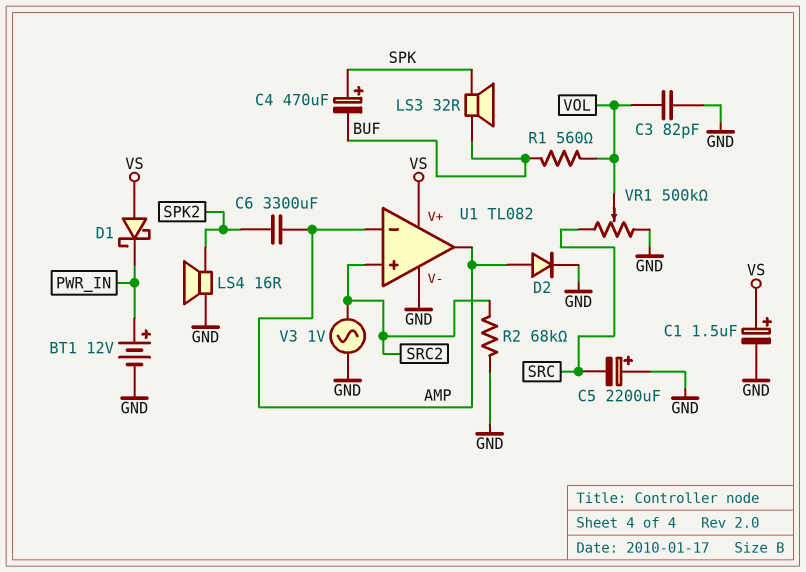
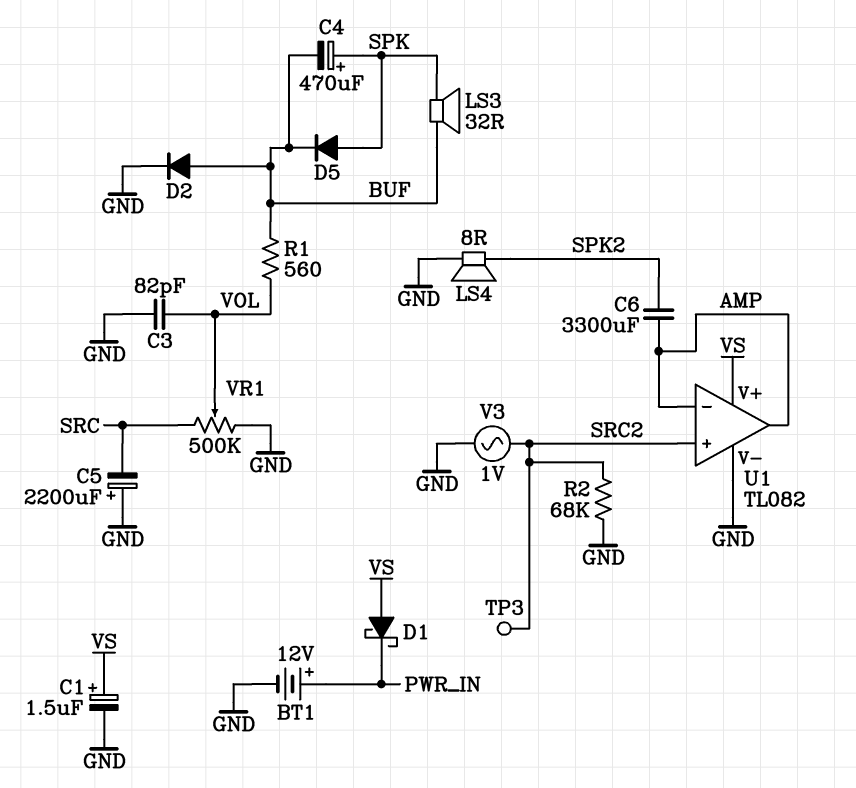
D2: diode (A AMP, K GND) -> diode (A BUF, K GND)
D5: none -> diode (A SPK, K BUF)
LS4: speaker 16R (GND, SPK2) -> speaker 8R (GND, SPK2)
TP3: none -> test point (SRC2)

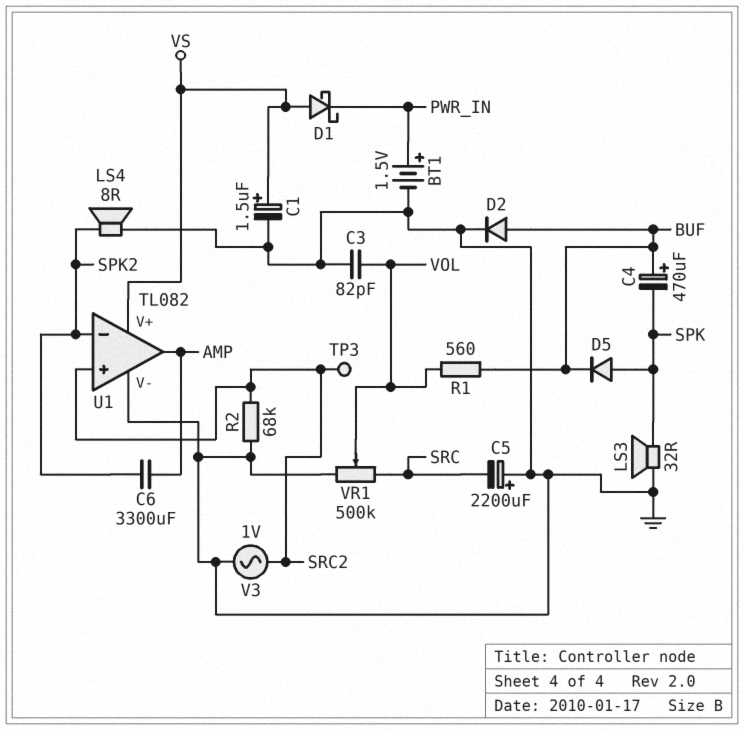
BT1: 12V (plus PWR_IN, minus GND) -> 1.5V (plus PWR_IN, minus GND)
C4: 470uF (plus SPK, minus BUF) -> 470uF (plus BUF, minus SPK)
LS3: speaker 32R (BUF, SPK) -> speaker 32R (GND, SPK)
U1 pin in-: AMP -> SPK2

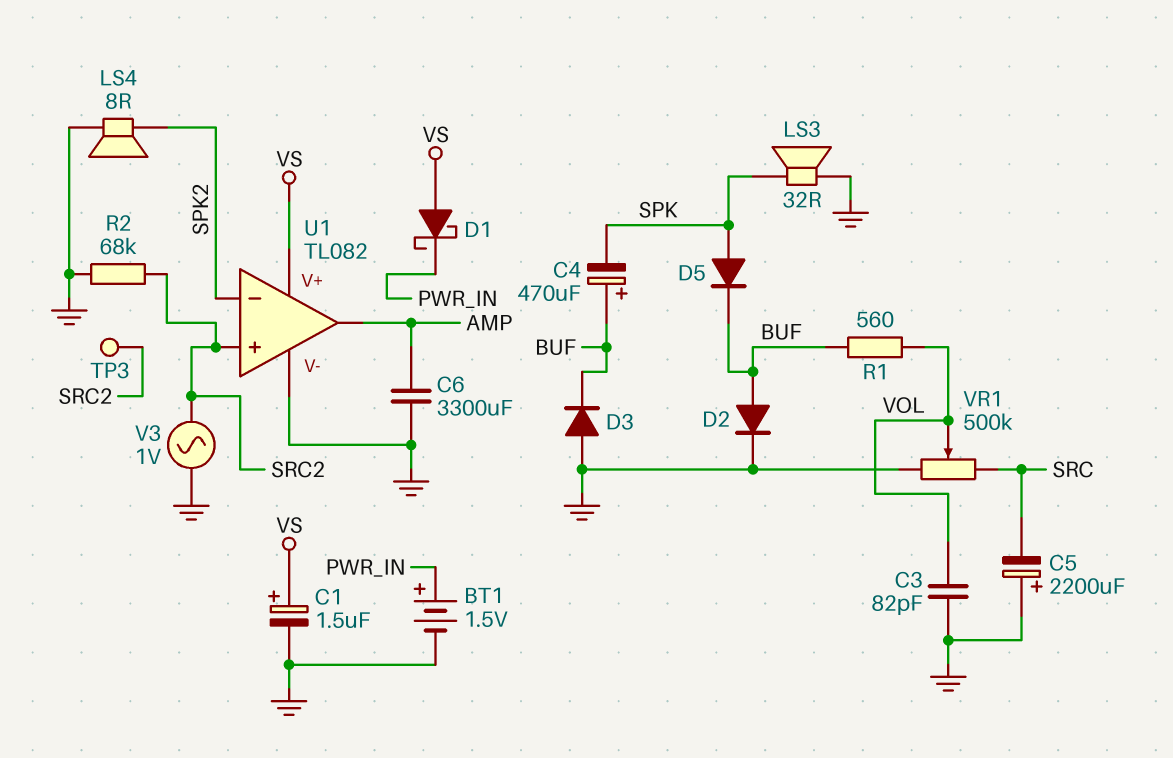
C6: 3300uF (AMP, SPK2) -> 3300uF (AMP, GND)
D3: none -> diode (A GND, K BUF)

